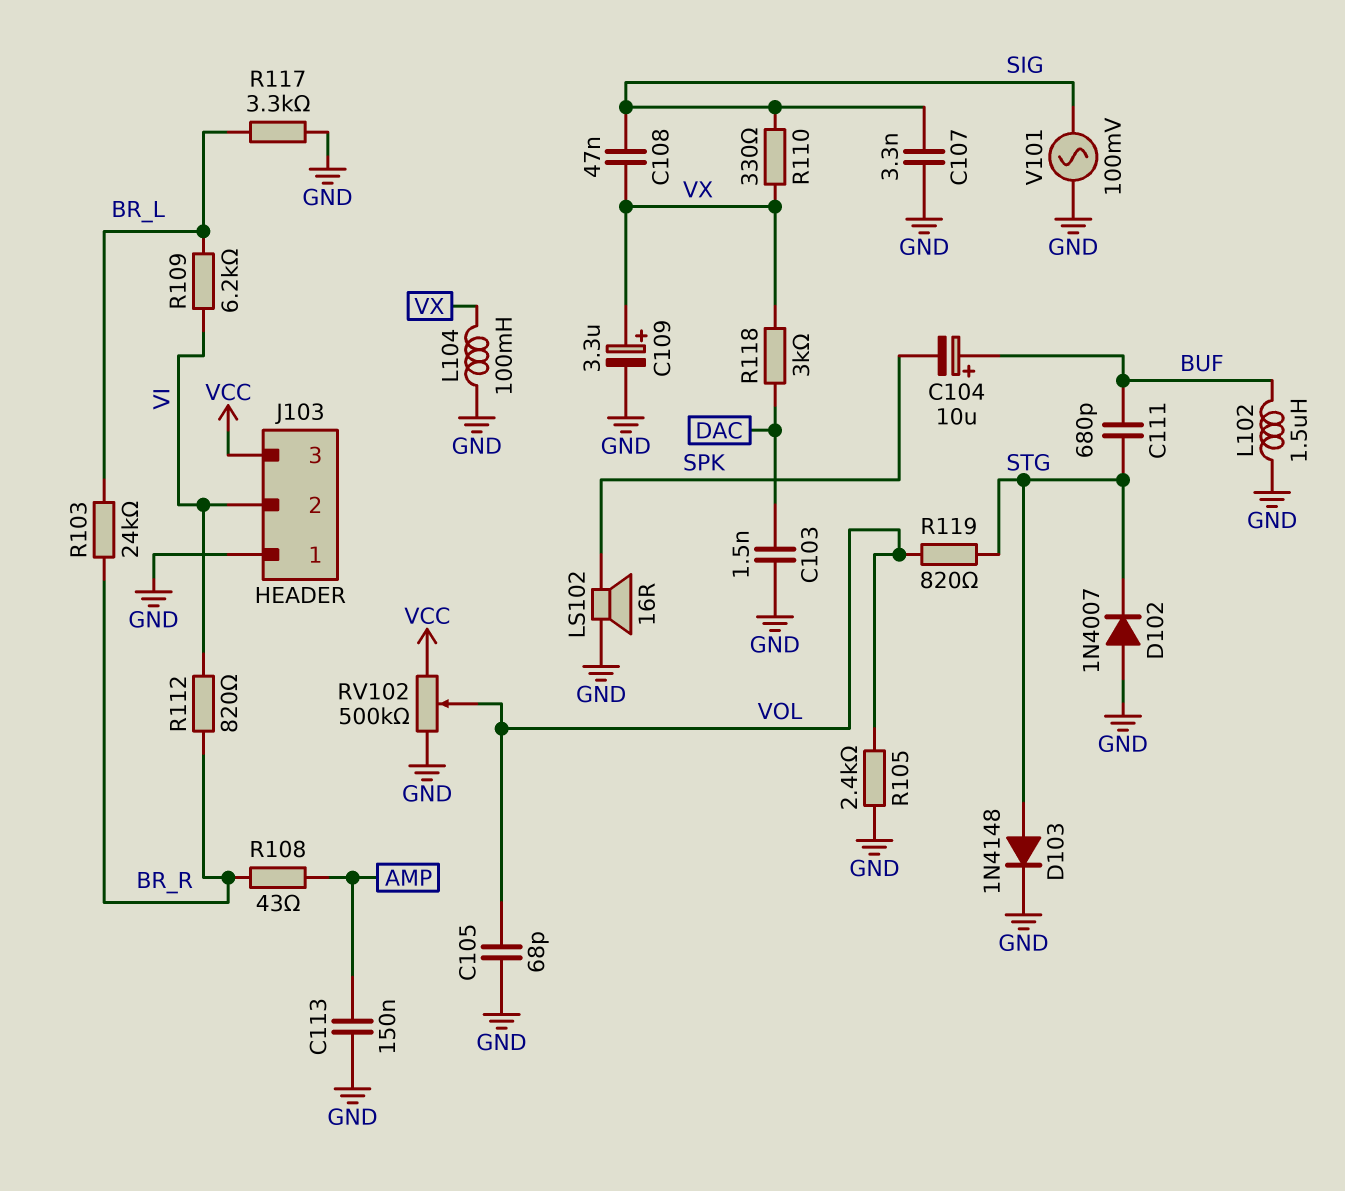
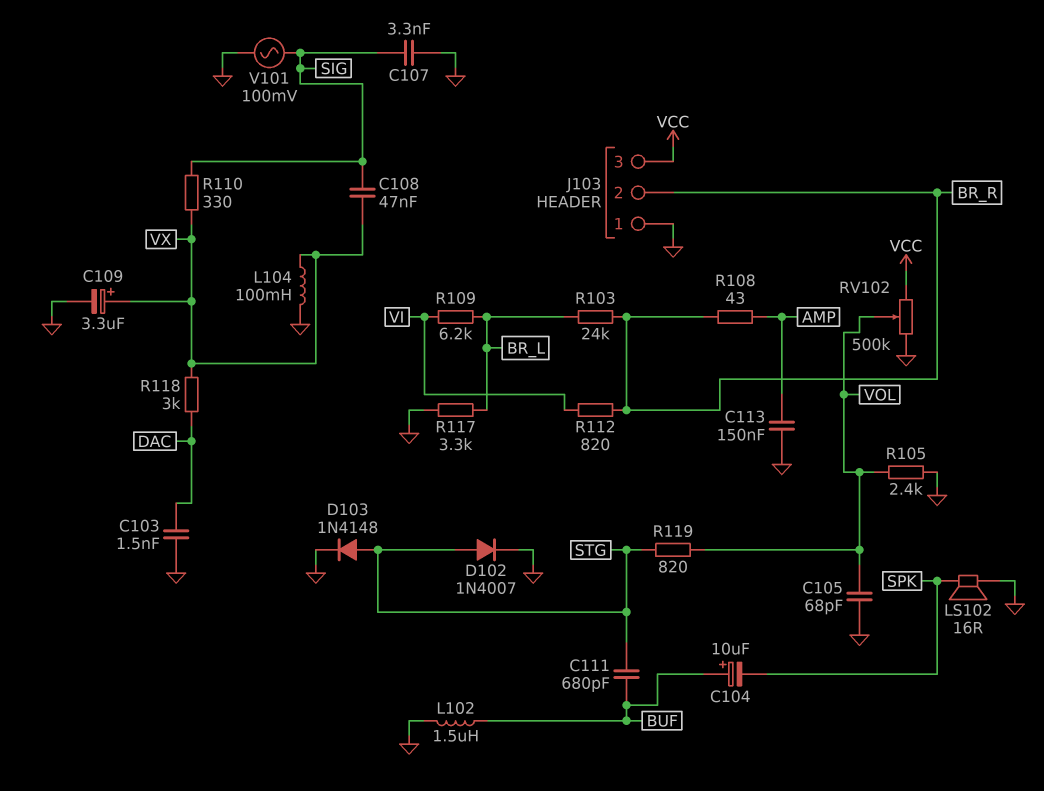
D102: diode 1N4007 (A GND, K STG) -> diode 1N4007 (A STG, K GND)
J103 pin 2: VI -> BR_R

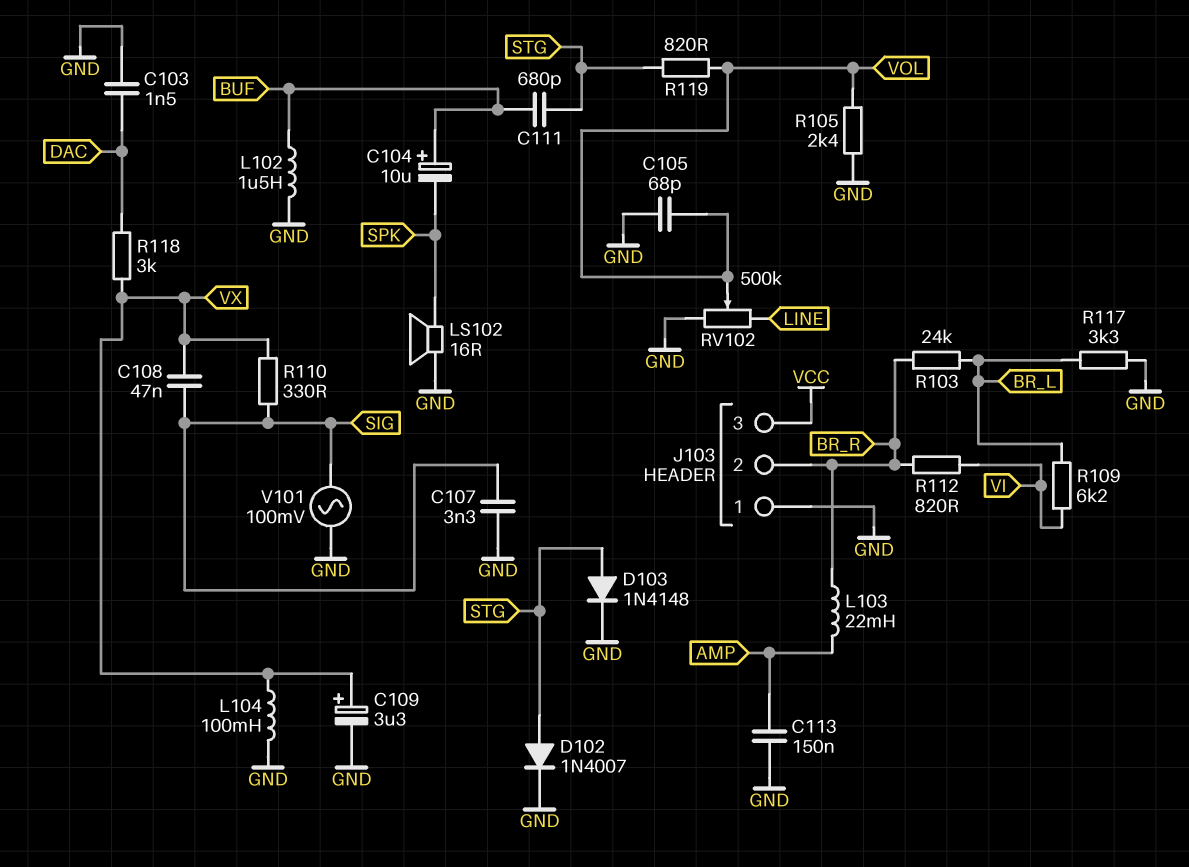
L103: none -> 22mH (AMP, BR_R)
R108: 43 (AMP, BR_R) -> none
RV102: 500k (GND, VCC, wiper VOL) -> 500k (GND, LINE, wiper VOL)

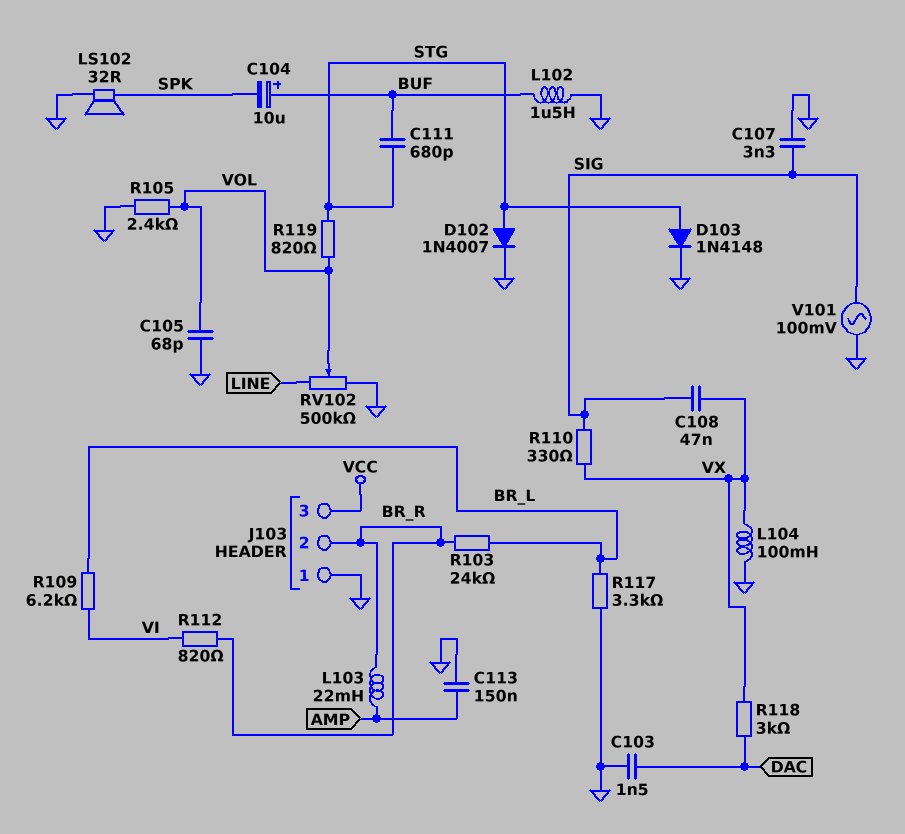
C109: 3.3uF (plus VX, minus GND) -> none
LS102: speaker 16R (GND, SPK) -> speaker 32R (GND, SPK)

